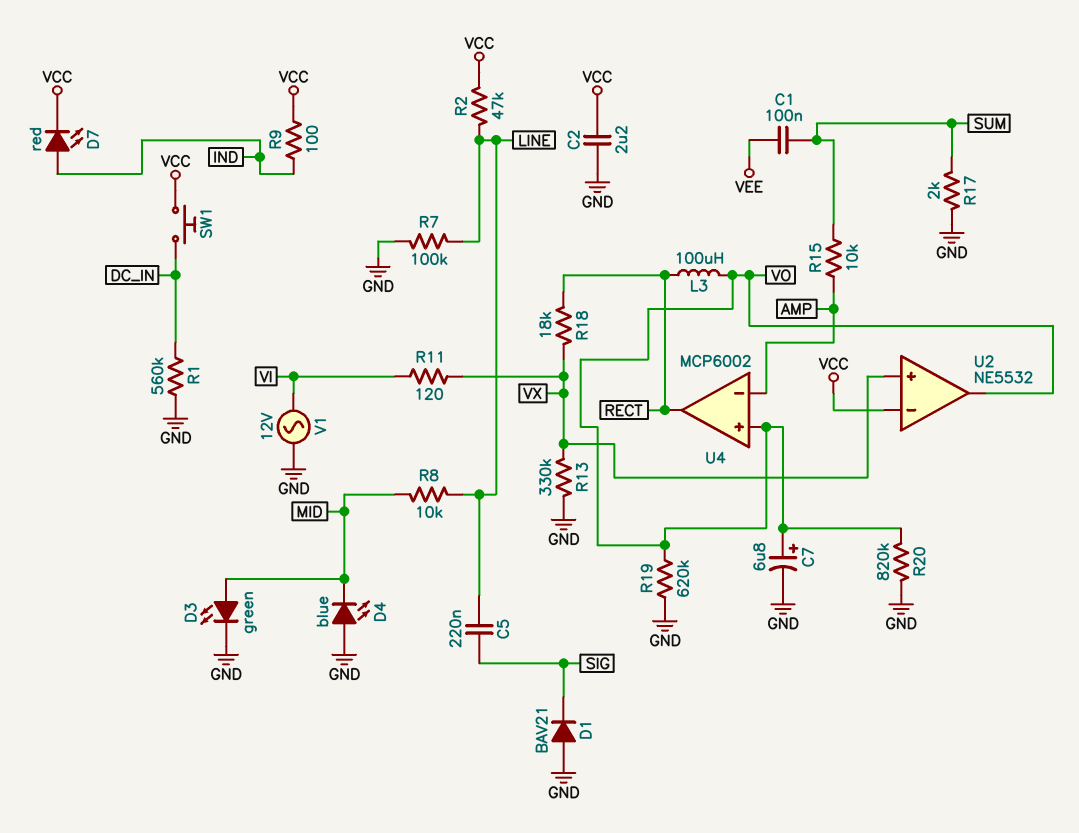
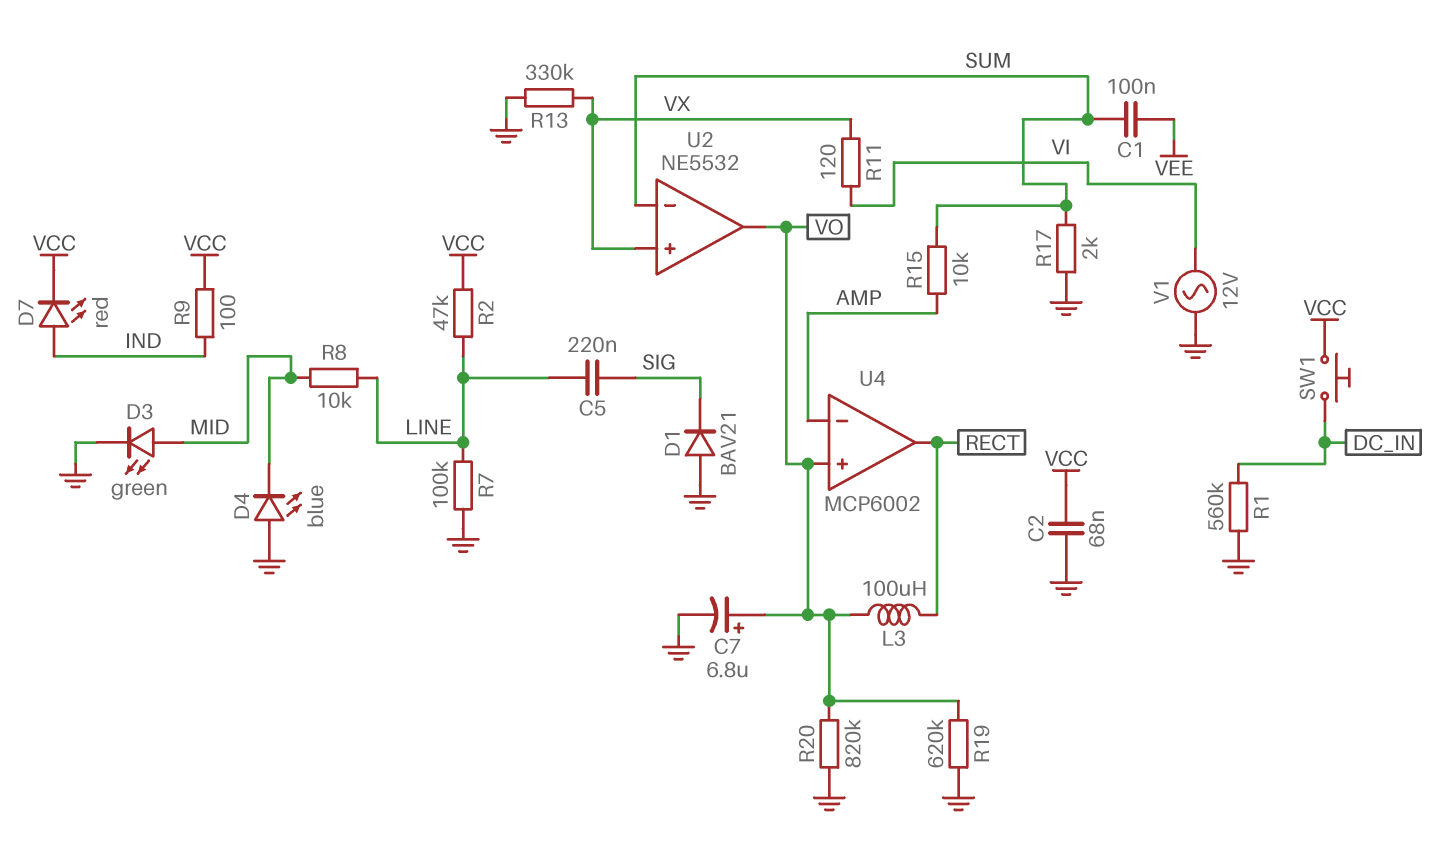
C2: 2.2uF (GND, VCC) -> 68nF (GND, VCC)
R18: 18k (RECT, VX) -> none
U2 pin in-: VCC -> SUM

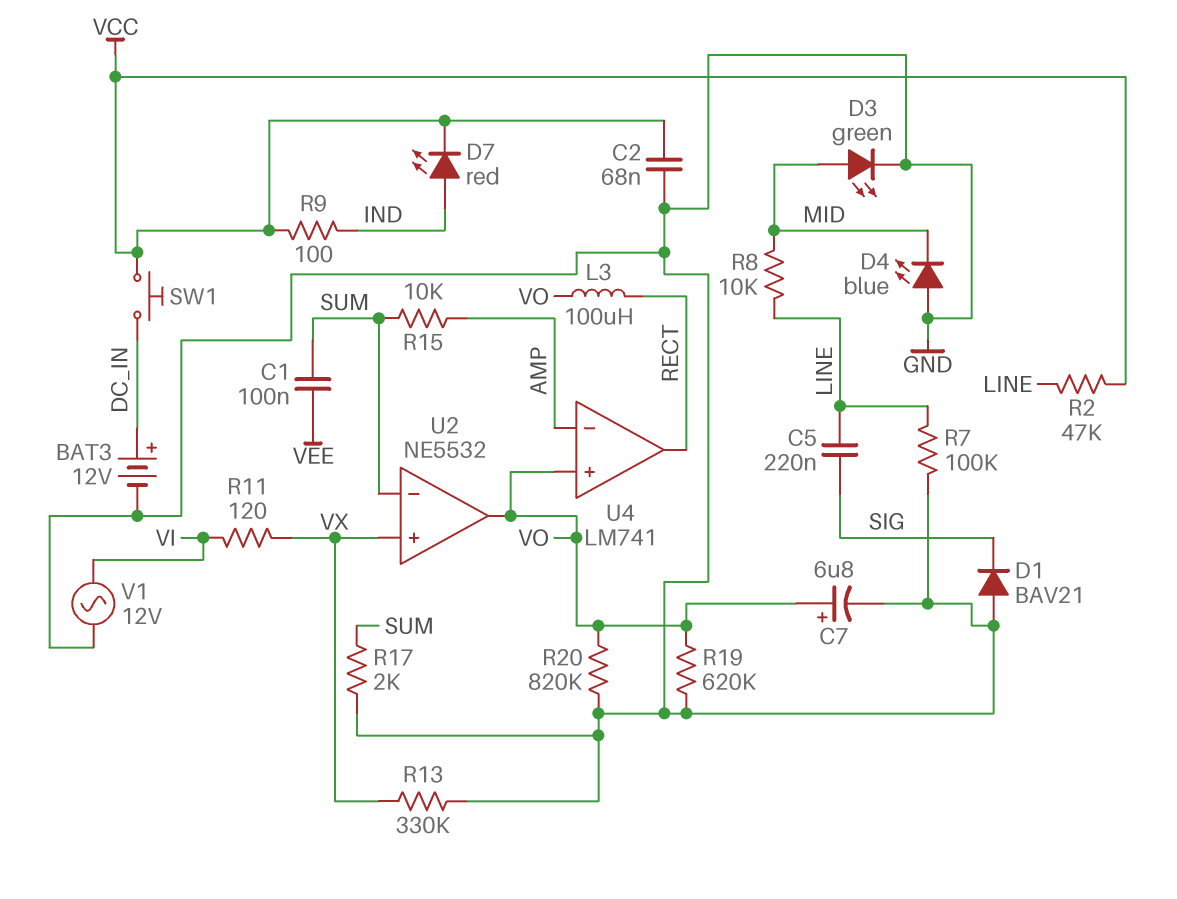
BAT3: none -> 12V (plus DC_IN, minus GND)
R1: 560k (DC_IN, GND) -> none
U4: MCP6002 -> LM741

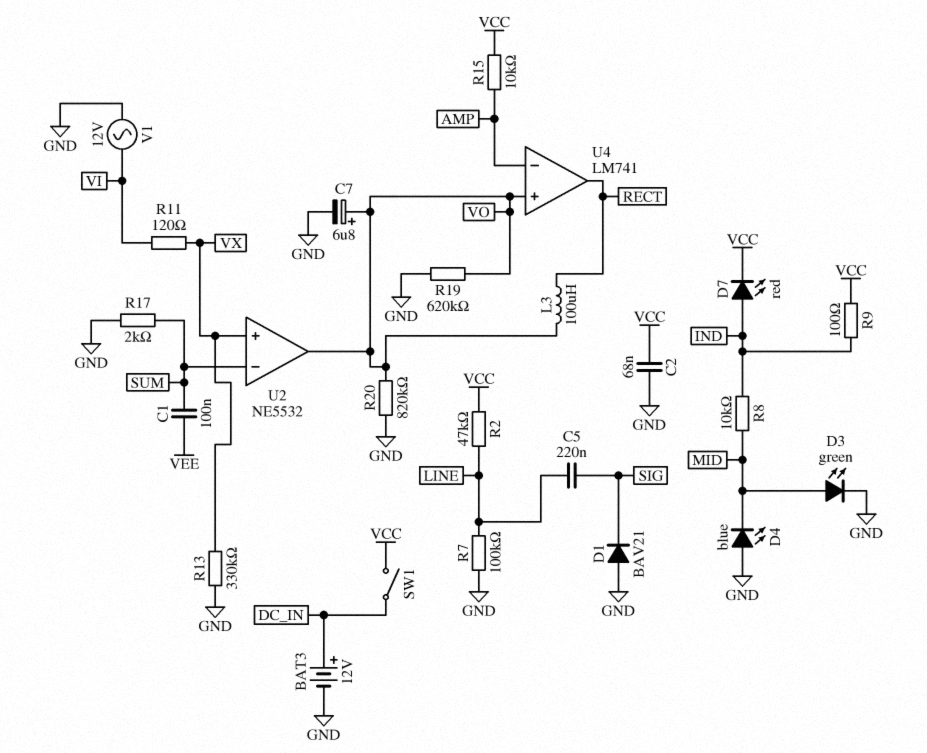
R8: 10k (LINE, MID) -> 10k (IND, MID)
R15: 10k (AMP, SUM) -> 10k (AMP, VCC)
SW1: button (DC_IN, VCC) -> switch (DC_IN, VCC)

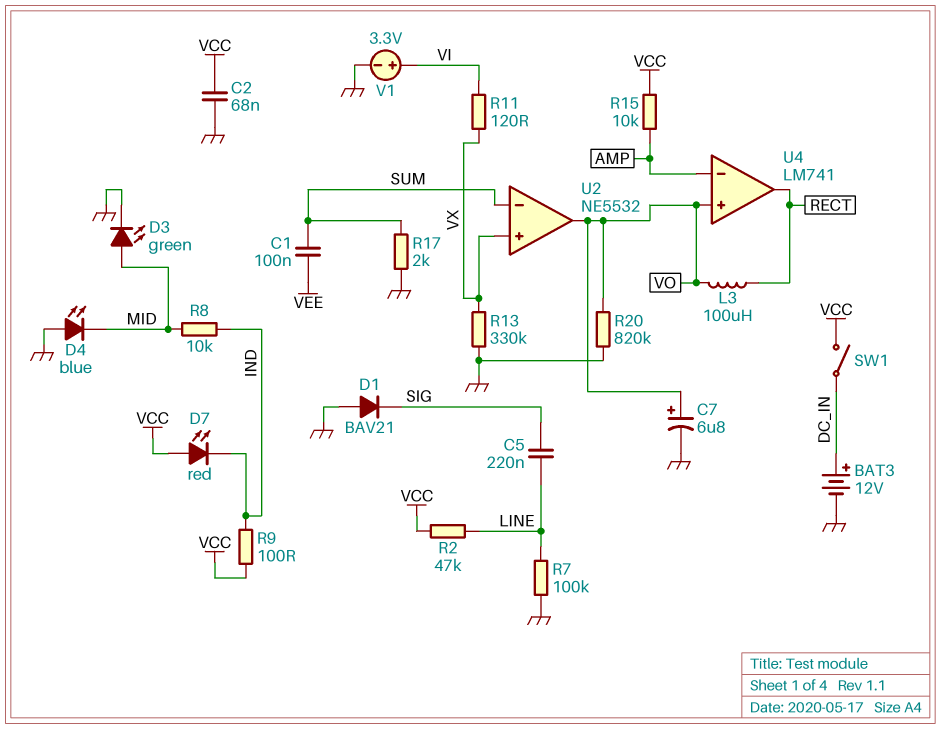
D7: LED red (A IND, K VCC) -> LED red (A VCC, K IND)
R19: 620k (GND, VO) -> none
V1: AC 12V (GND, VI) -> 3.3V (plus VI, minus GND)

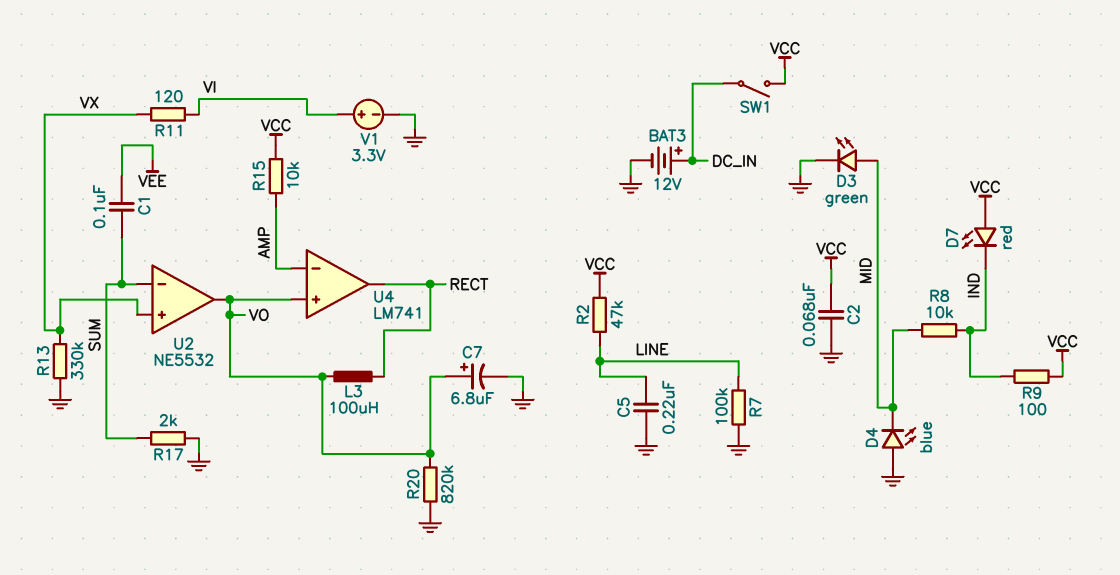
C5: 220nF (LINE, SIG) -> 220nF (GND, LINE)
D1: diode BAV21 (A GND, K SIG) -> none

